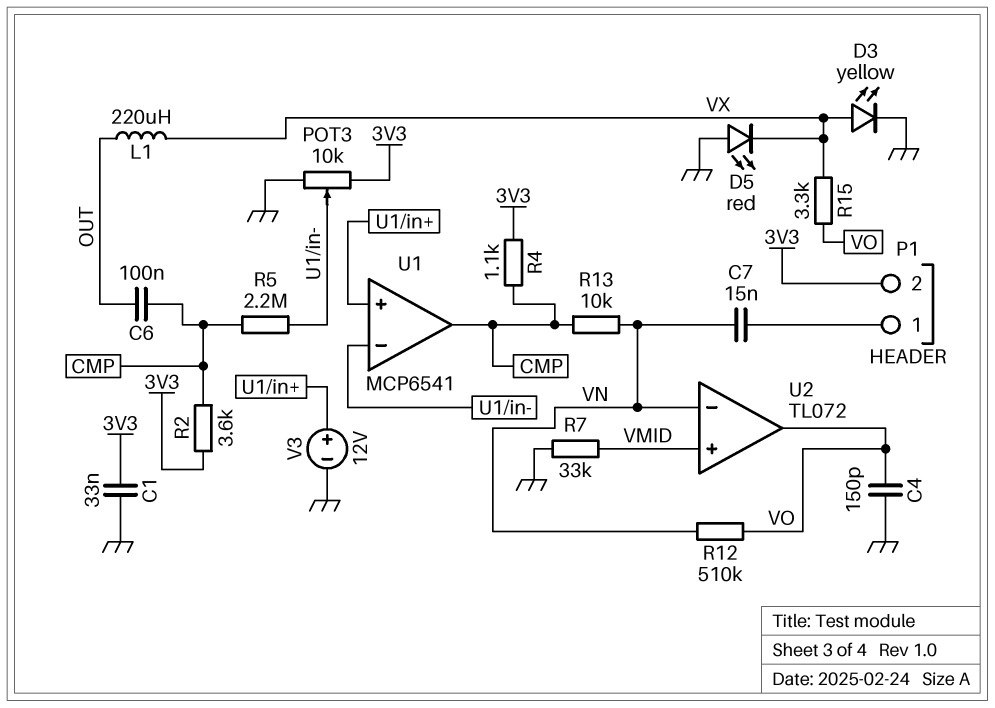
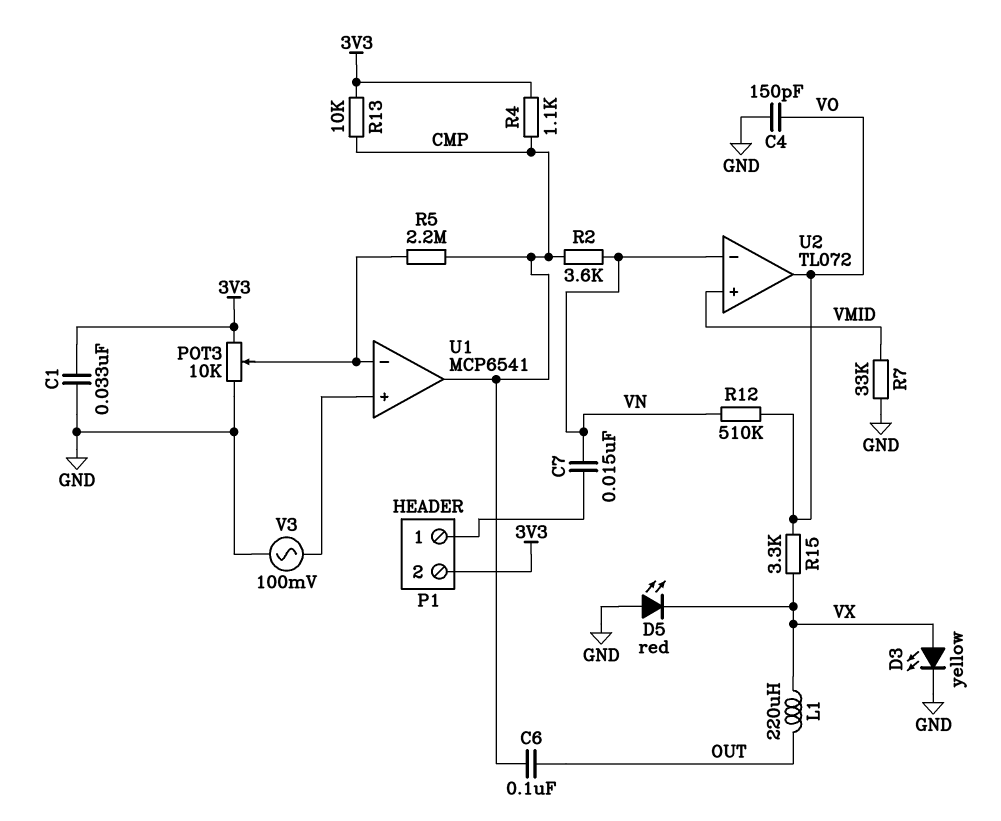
R2: 3.6k (3V3, CMP) -> 3.6k (CMP, VN)
R13: 10k (CMP, VN) -> 10k (3V3, CMP)
V3: 12V (plus U1/in+, minus GND) -> AC 100mV (GND, U1/in+)

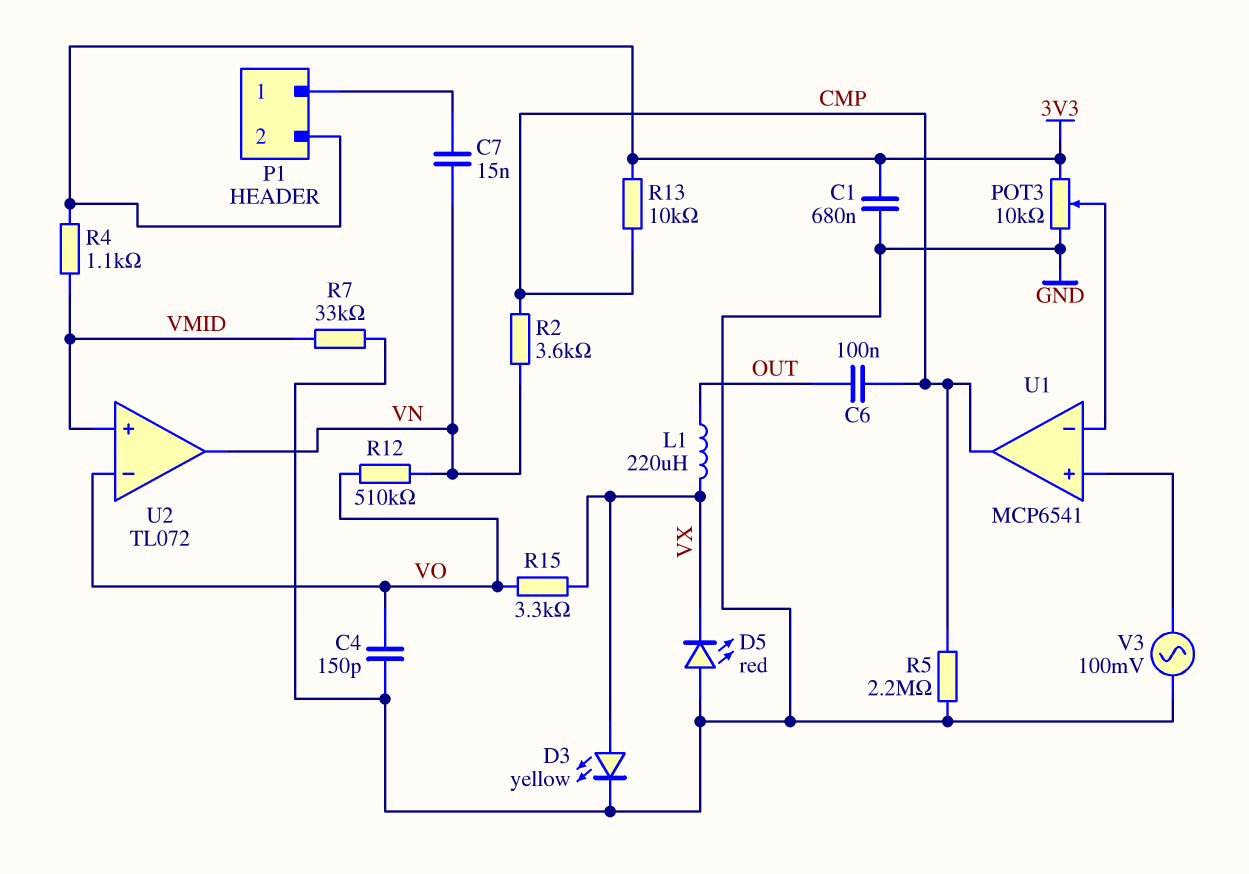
C1: 33nF (3V3, GND) -> 680nF (3V3, GND)
R4: 1.1k (3V3, CMP) -> 1.1k (3V3, VMID)
R5: 2.2M (CMP, U1/in-) -> 2.2M (CMP, GND)
U2 pin in-: VN -> VO
U2 pin out: VO -> VN

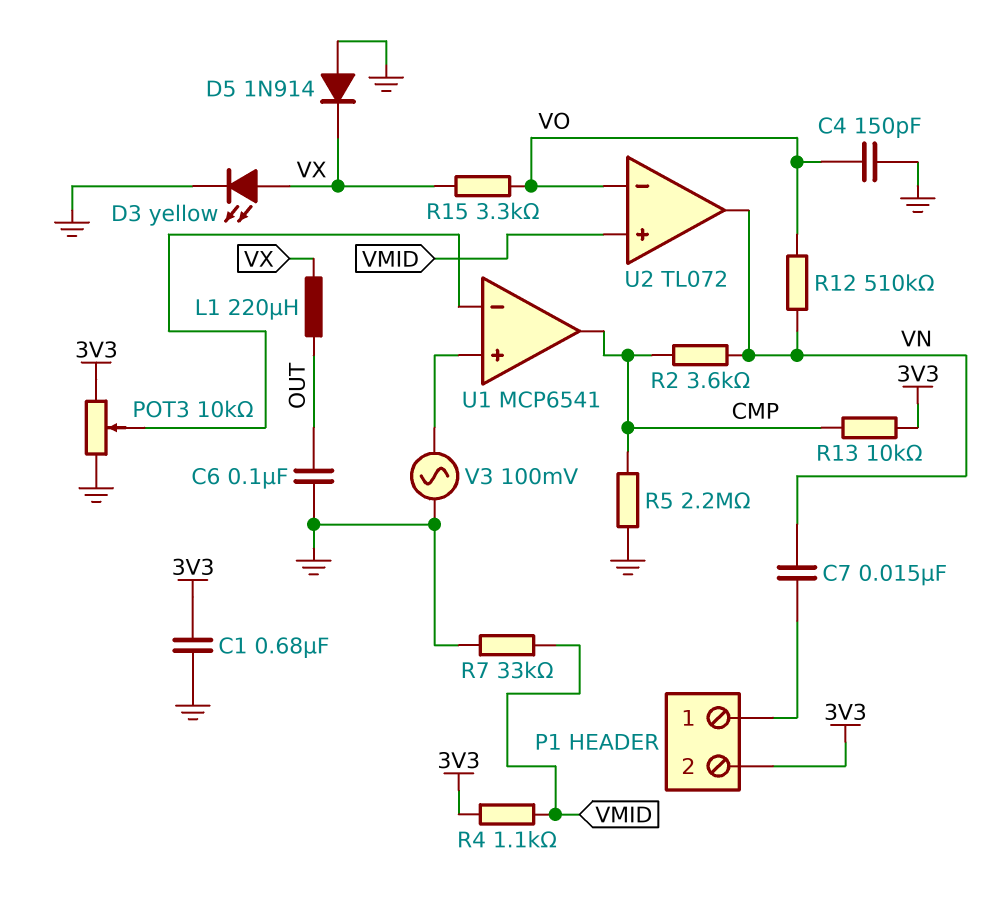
C6: 100nF (CMP, OUT) -> 100nF (GND, OUT)
D5: LED red (A GND, K VX) -> diode 1N914 (A GND, K VX)

